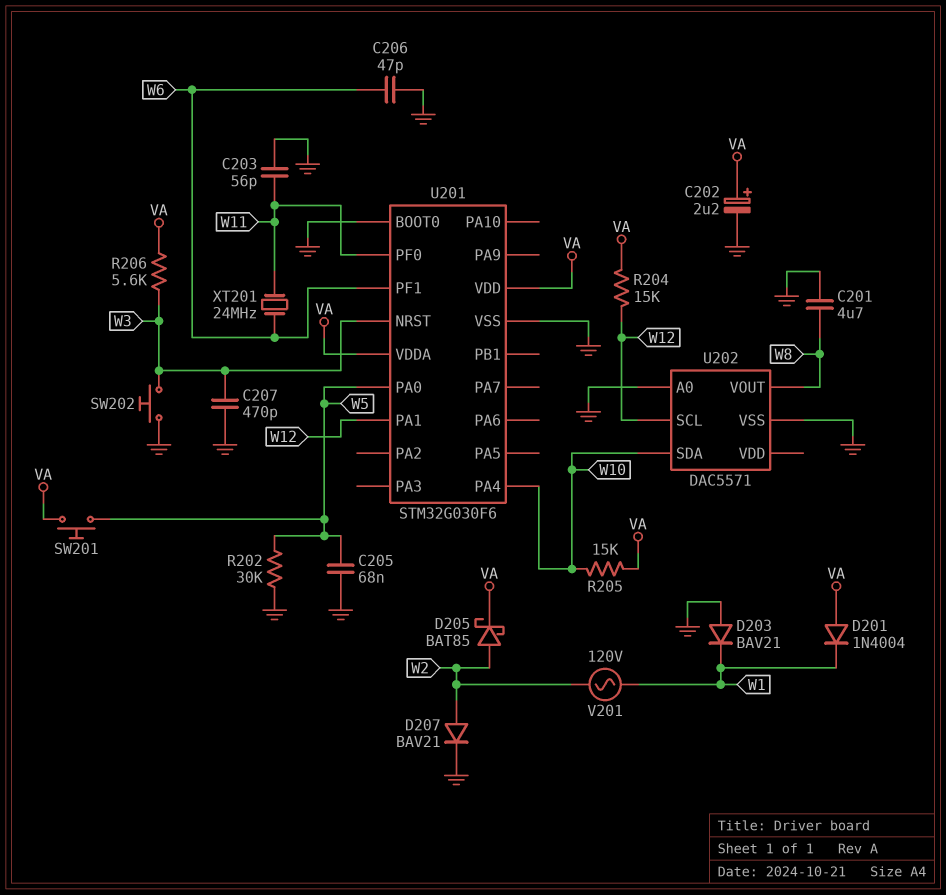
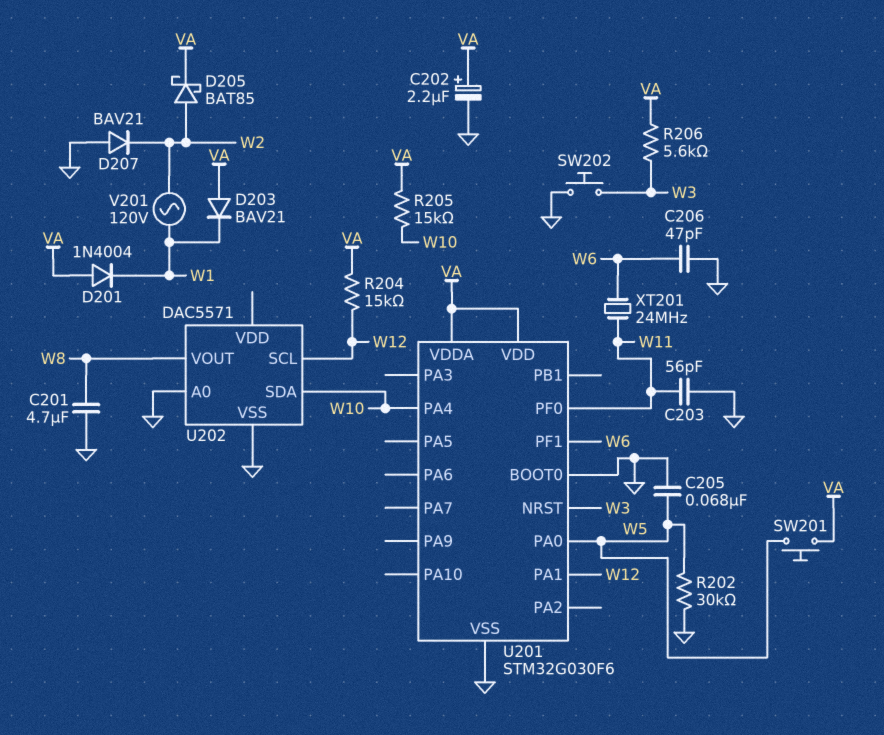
C207: 470pF (GND, W3) -> none
D203: diode BAV21 (A GND, K W1) -> diode BAV21 (A VA, K W1)
D207: diode BAV21 (A W2, K GND) -> diode BAV21 (A GND, K W2)

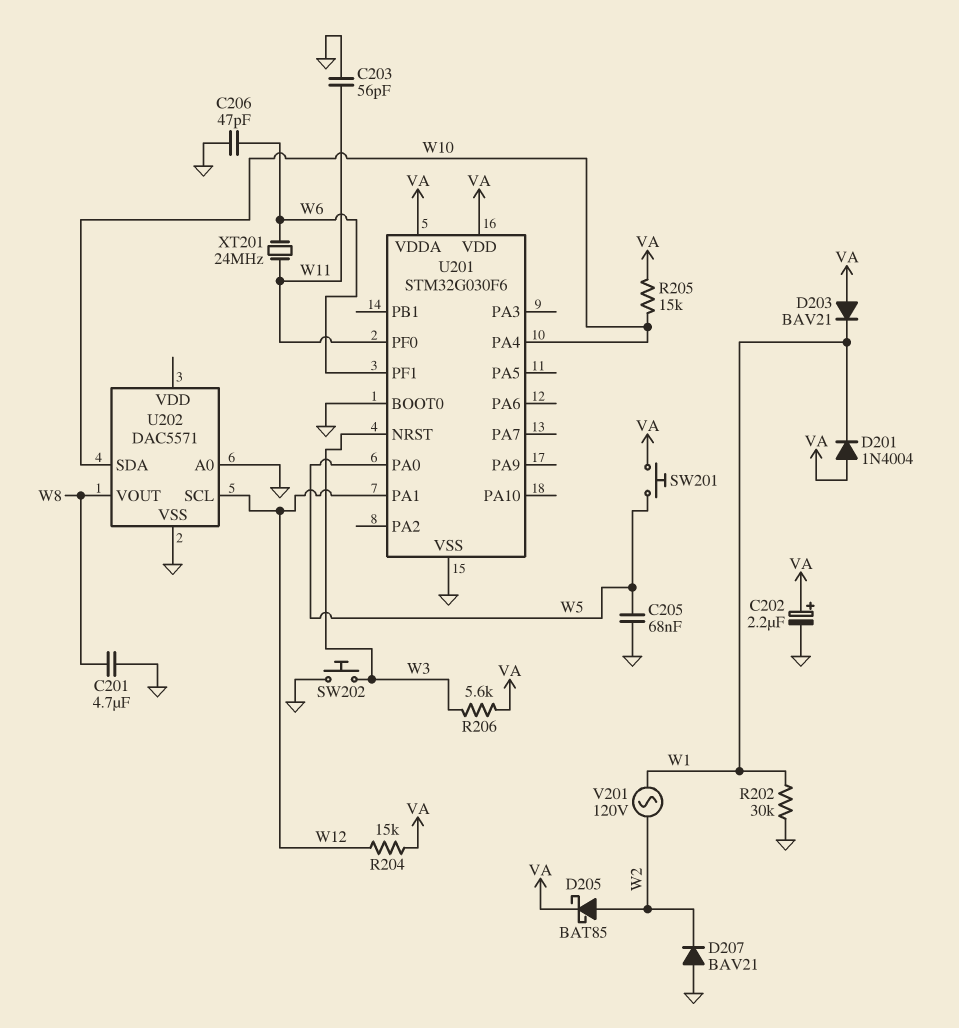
R202: 30k (GND, W5) -> 30k (GND, W1)

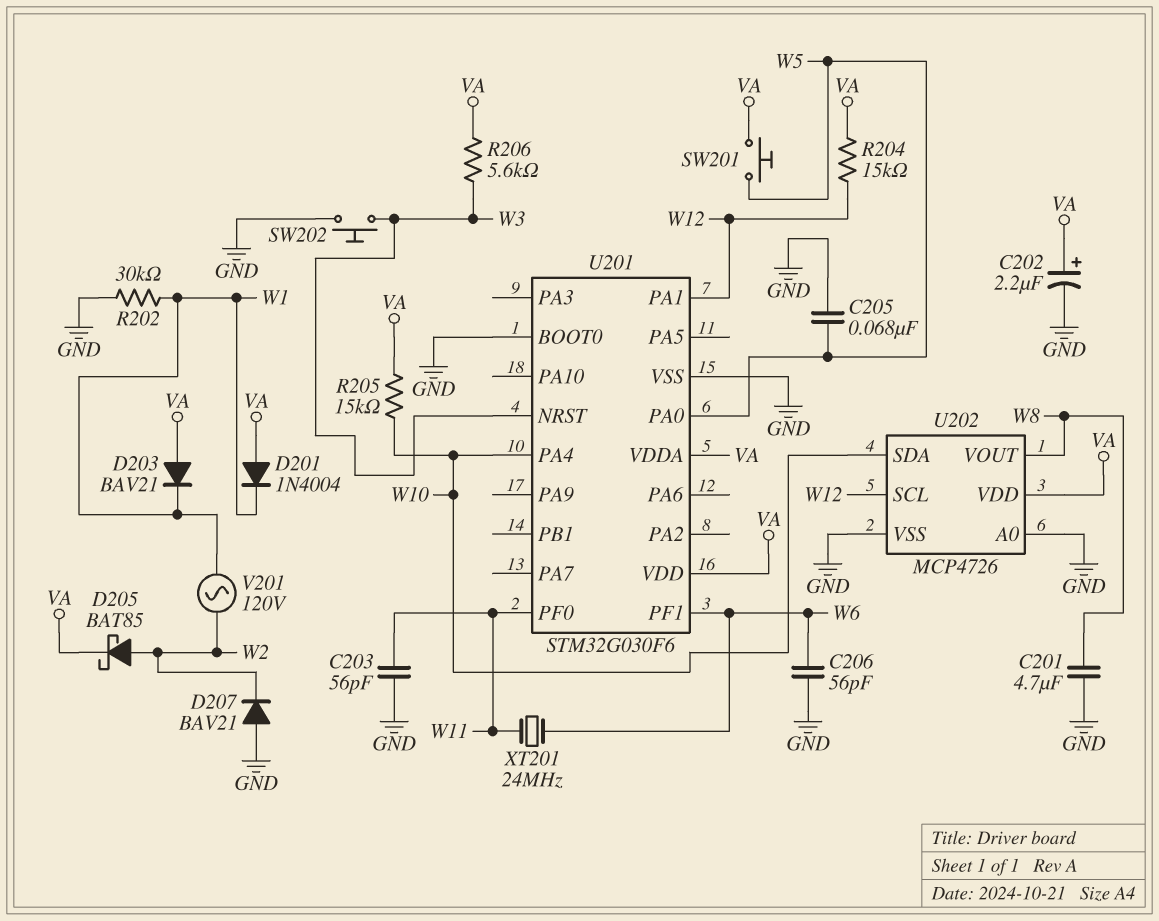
C206: 47pF (GND, W6) -> 56pF (GND, W6)
U202: DAC5571 -> MCP4726
U202 pin VDD: none -> VA

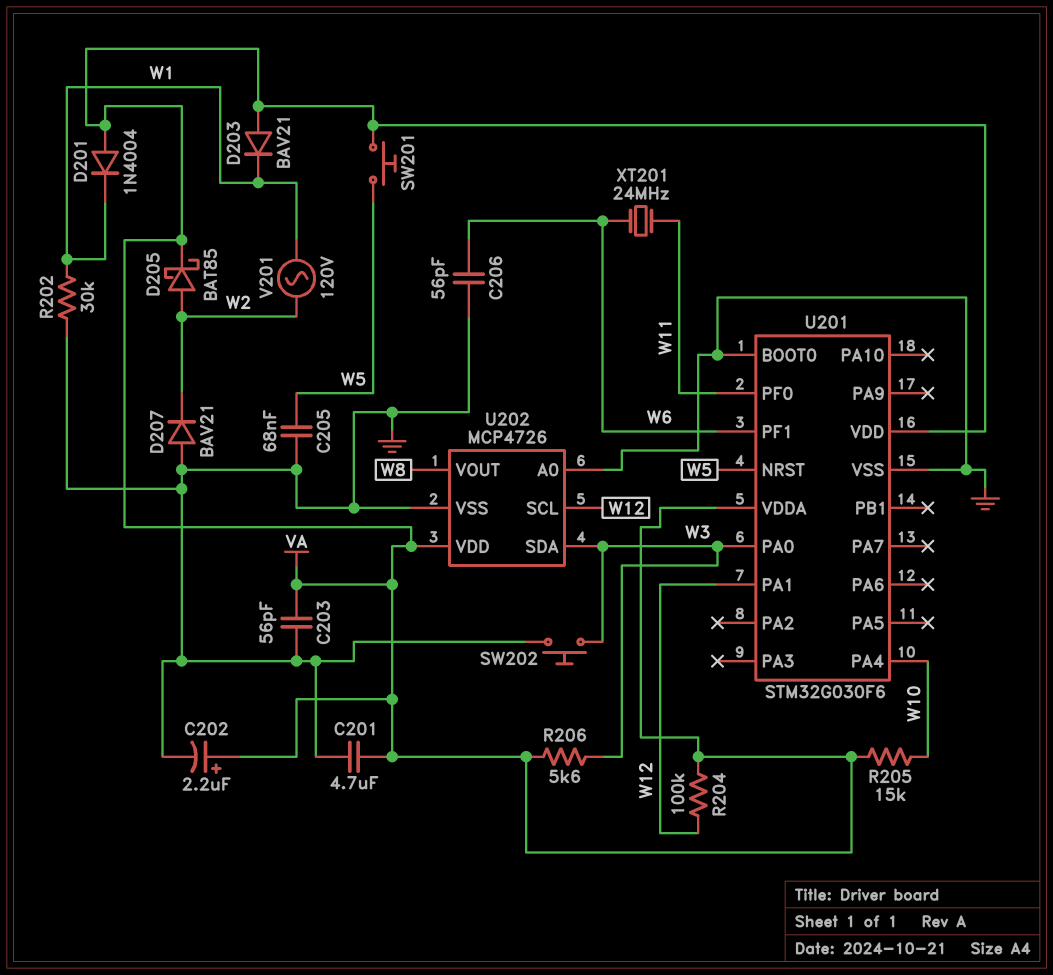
C201: 4.7uF (GND, W8) -> 4.7uF (GND, VA)
C203: 56pF (GND, W11) -> 56pF (GND, VA)
R204: 15k (VA, W12) -> 100k (VA, W12)
U201 pin NRST: W3 -> W5
U201 pin PA0: W5 -> W3
U202 pin SDA: W10 -> W3

